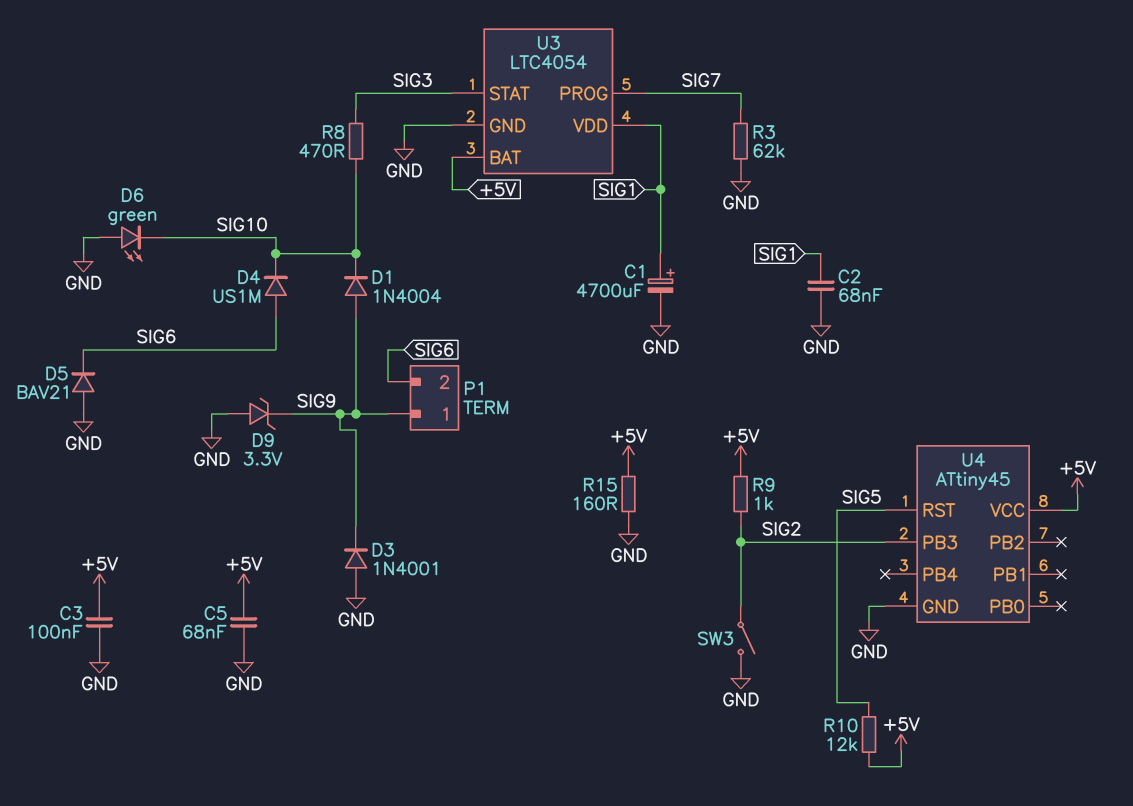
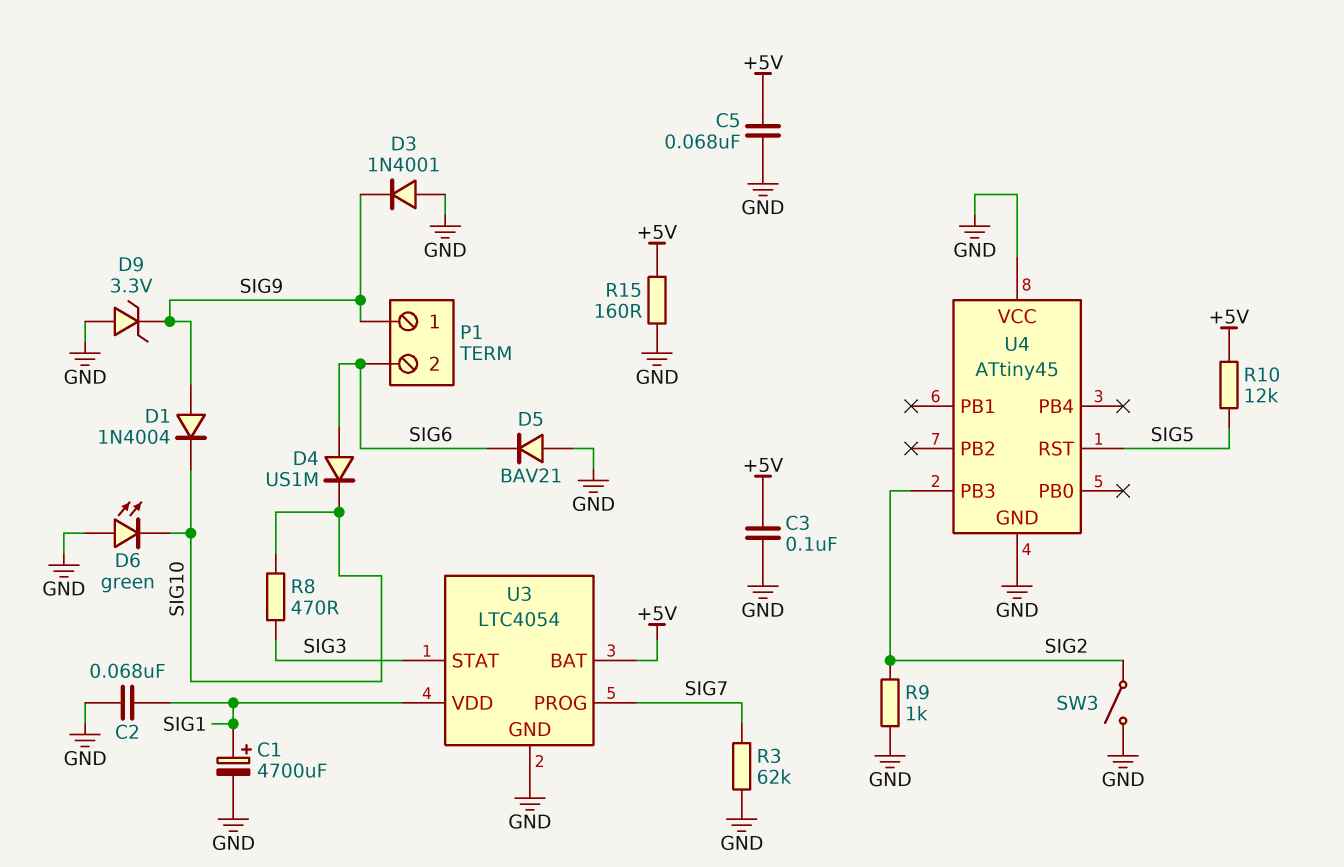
R9: 1k (+5V, SIG2) -> 1k (GND, SIG2)
U4 pin VCC: +5V -> GND

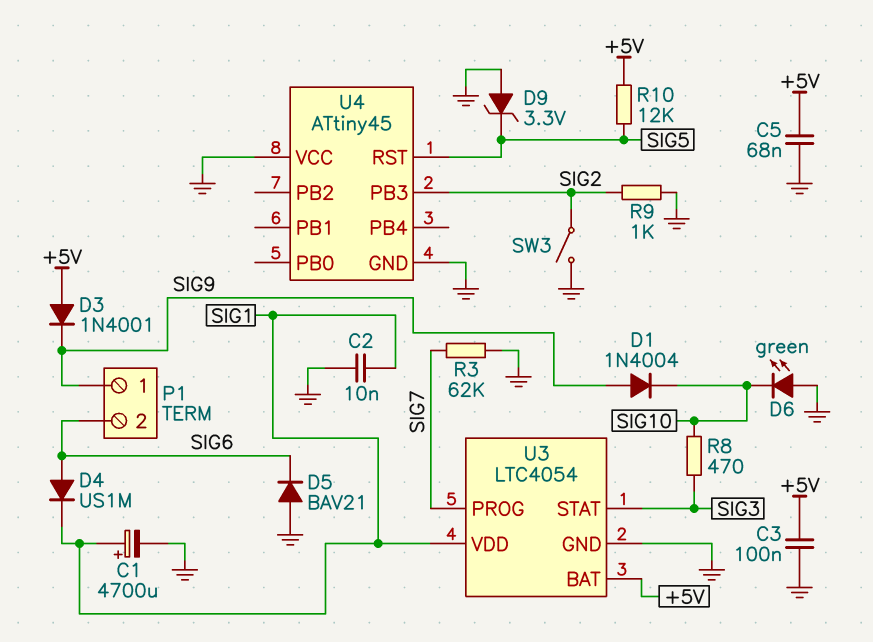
C2: 68nF (GND, SIG1) -> 10nF (GND, SIG1)
D3: diode 1N4001 (A GND, K SIG9) -> diode 1N4001 (A +5V, K SIG9)
D4: diode US1M (A SIG6, K SIG10) -> diode US1M (A SIG6, K SIG1)
D9: zener 3.3V (A GND, K SIG9) -> zener 3.3V (A GND, K SIG5)
R15: 160 (+5V, GND) -> none

